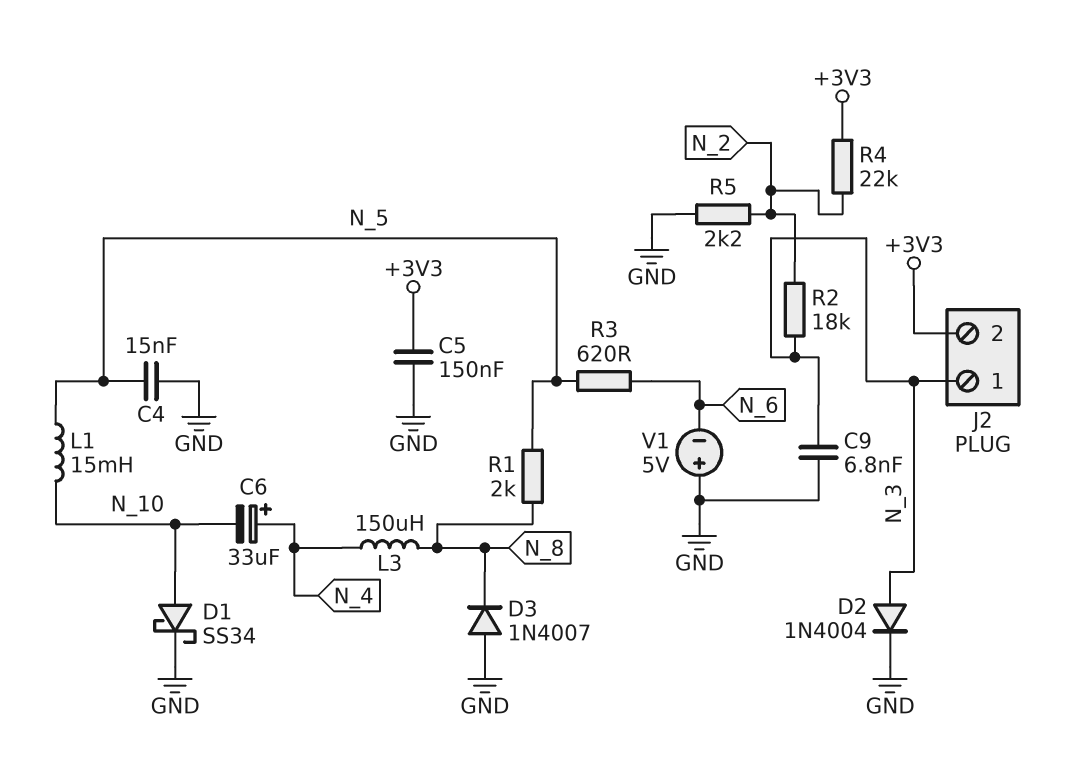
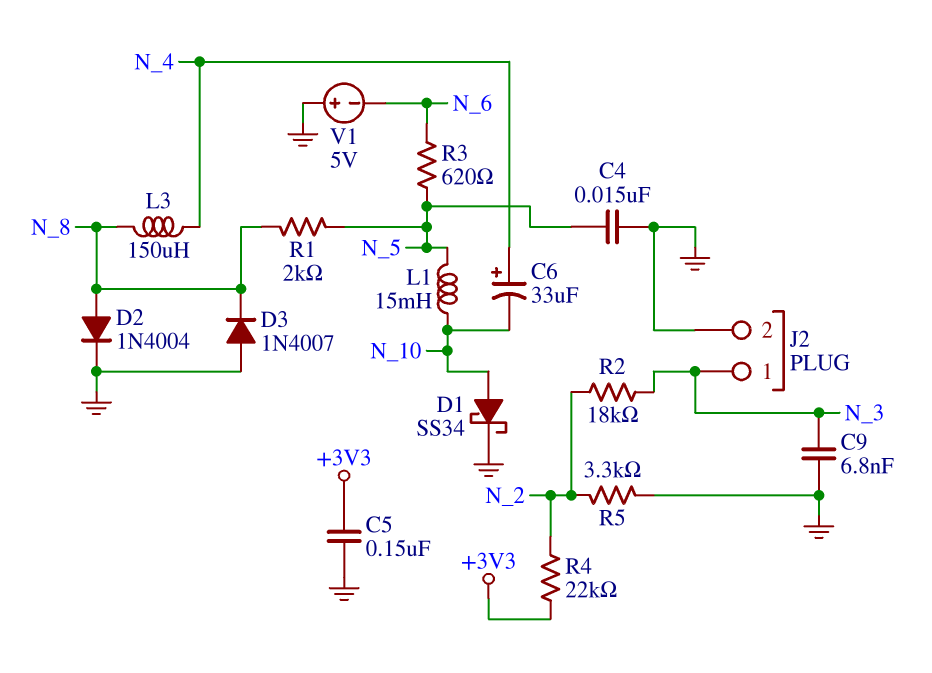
D2: diode 1N4004 (A N_3, K GND) -> diode 1N4004 (A N_8, K GND)
J2 pin 2: +3V3 -> GND
R5: 2.2k (GND, N_2) -> 3.3k (GND, N_2)

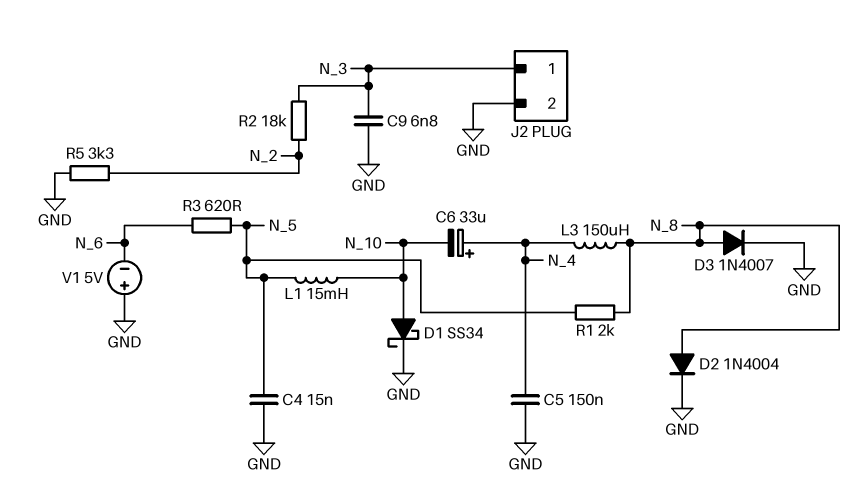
C5: 150nF (+3V3, GND) -> 150nF (GND, N_4)
D3: diode 1N4007 (A GND, K N_8) -> diode 1N4007 (A N_8, K GND)
R4: 22k (+3V3, N_2) -> none

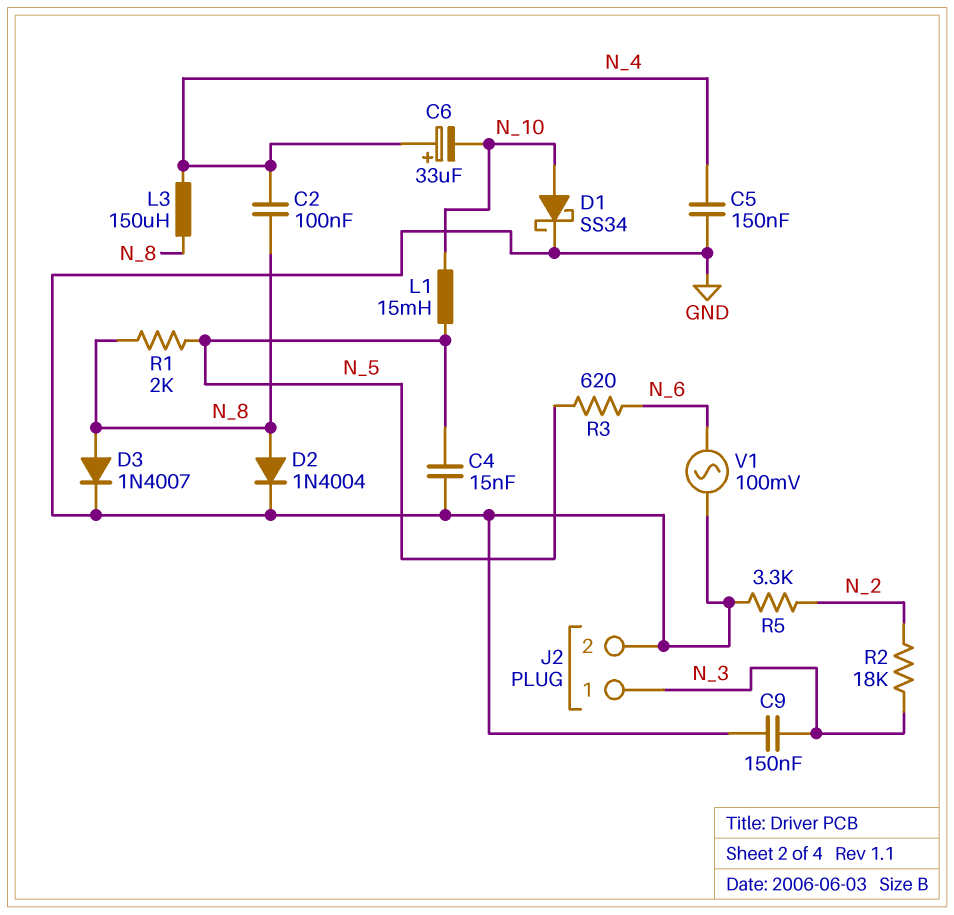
C2: none -> 100nF (N_4, N_8)
C9: 6.8nF (GND, N_3) -> 150nF (GND, N_3)
V1: 5V (plus GND, minus N_6) -> AC 100mV (GND, N_6)

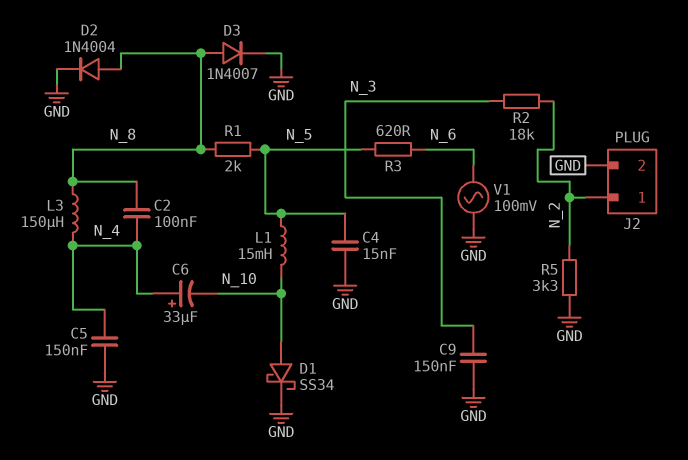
J2 pin 1: N_3 -> N_2

